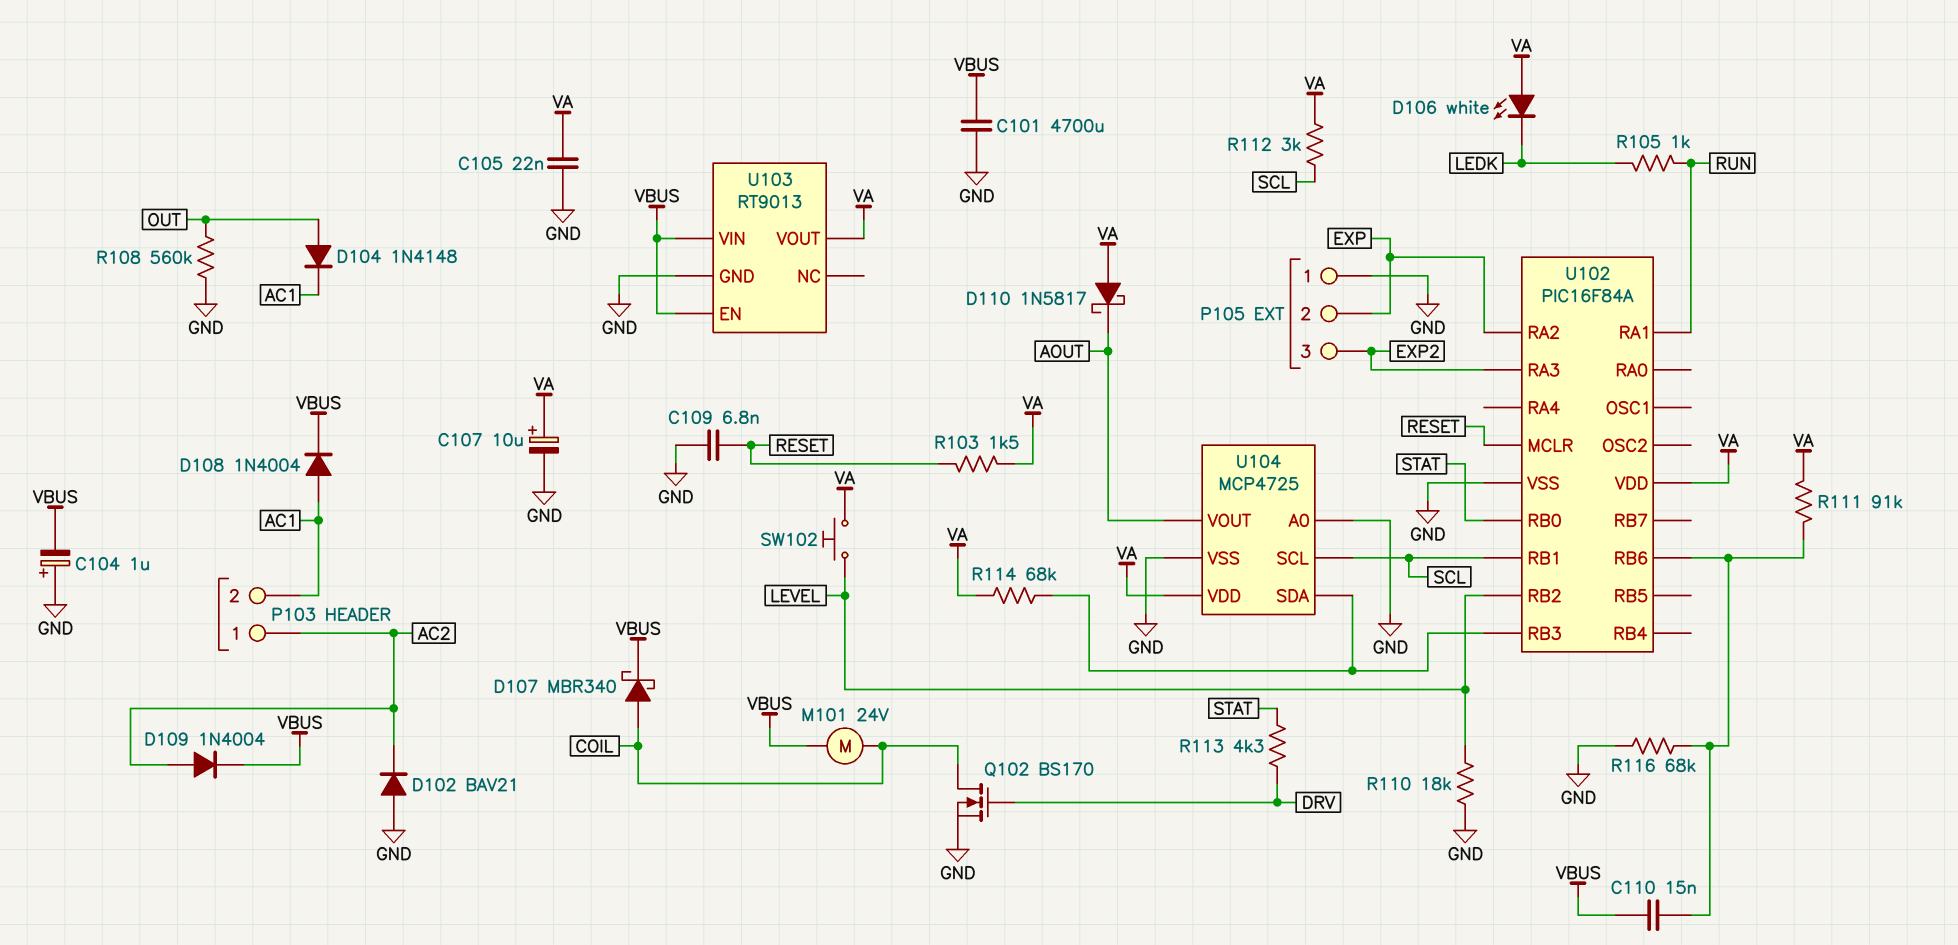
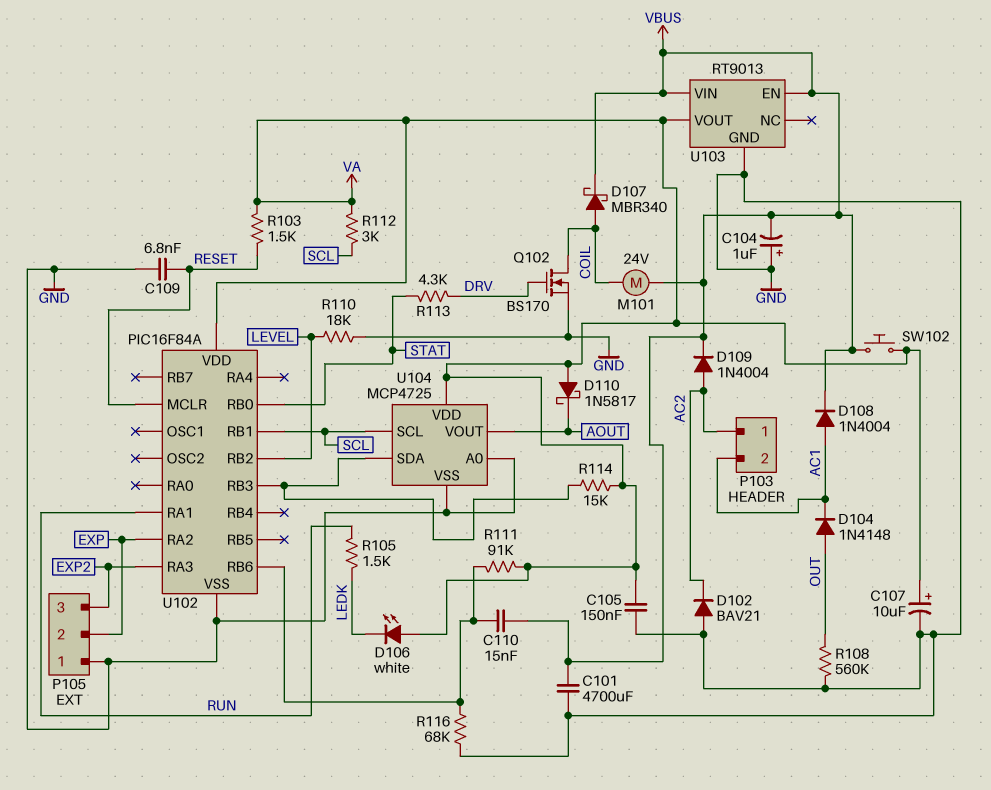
C105: 22nF (GND, VA) -> 150nF (GND, VA)
R105: 1k (LEDK, RUN) -> 1.5k (LEDK, RUN)
R114: 68k (U102/RB3, VA) -> 15k (U102/RB3, VA)
SW102: button (LEVEL, VA) -> button (VA, VBUS)

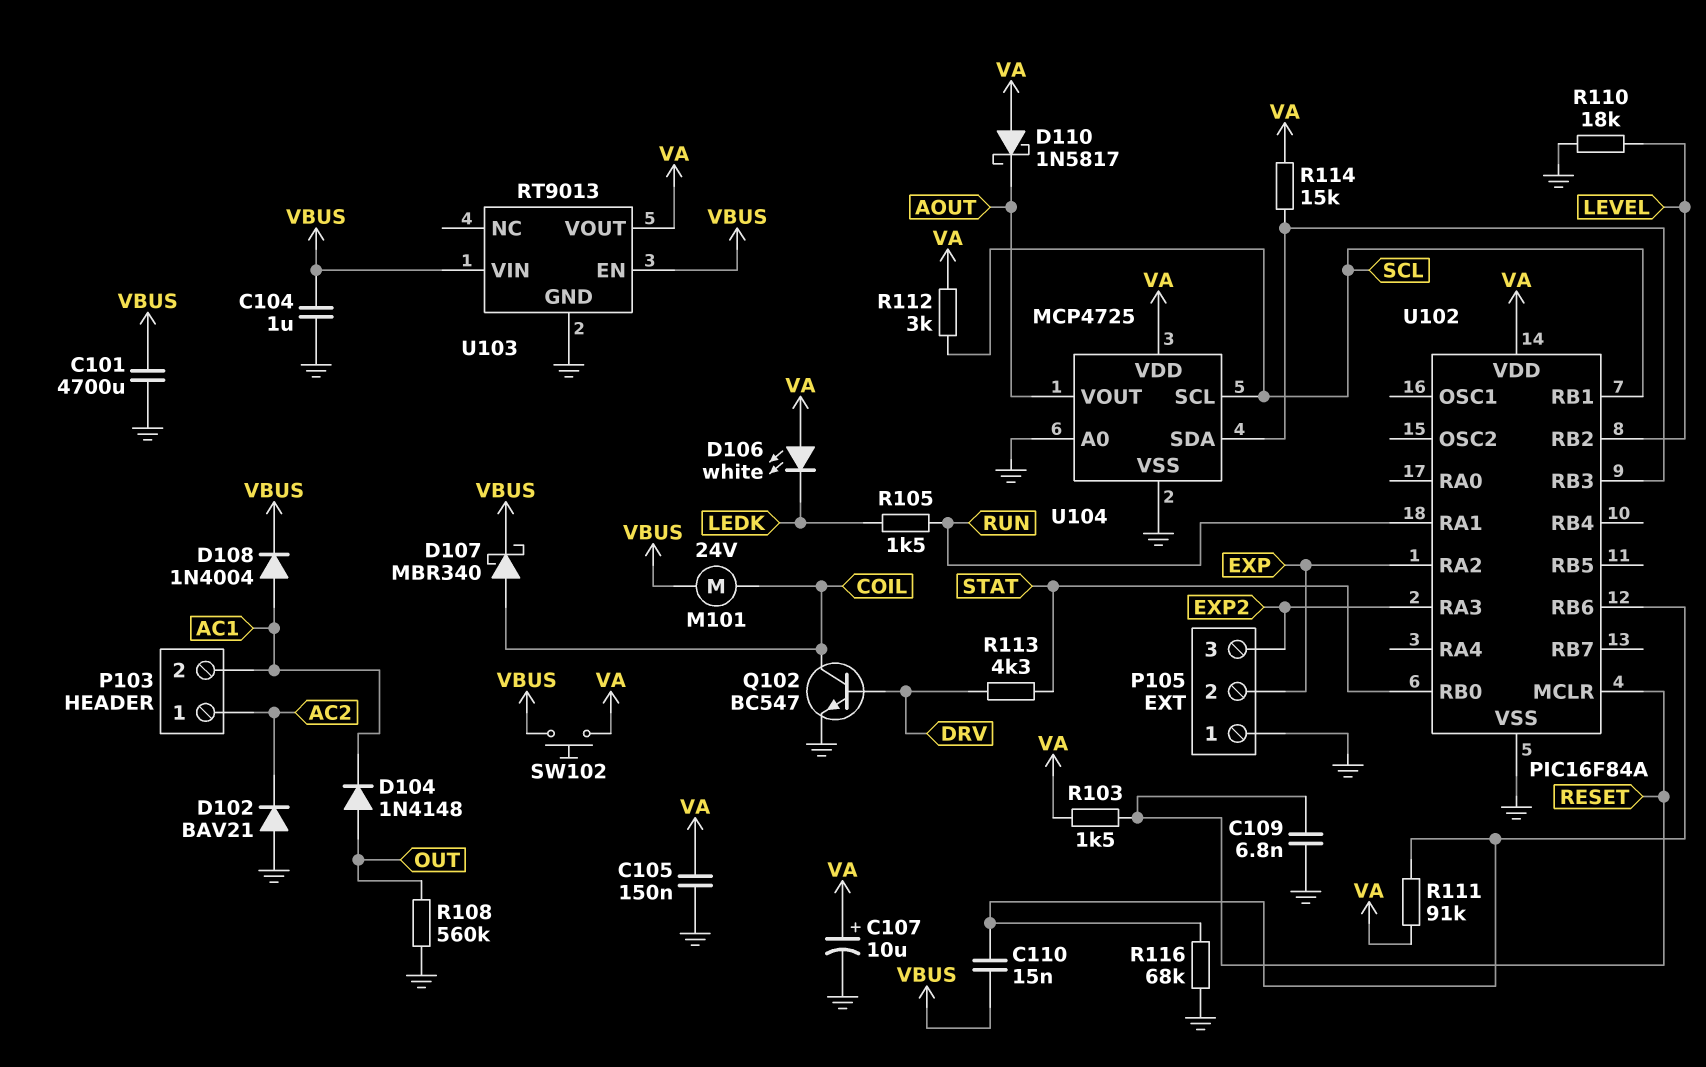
C104: 1uF (plus GND, minus VBUS) -> 1uF (GND, VBUS)
D109: diode 1N4004 (A AC2, K VBUS) -> none
Q102: NMOS BS170 (G DRV, D COIL, S GND) -> NPN BC547 (B DRV, C COIL, E GND)

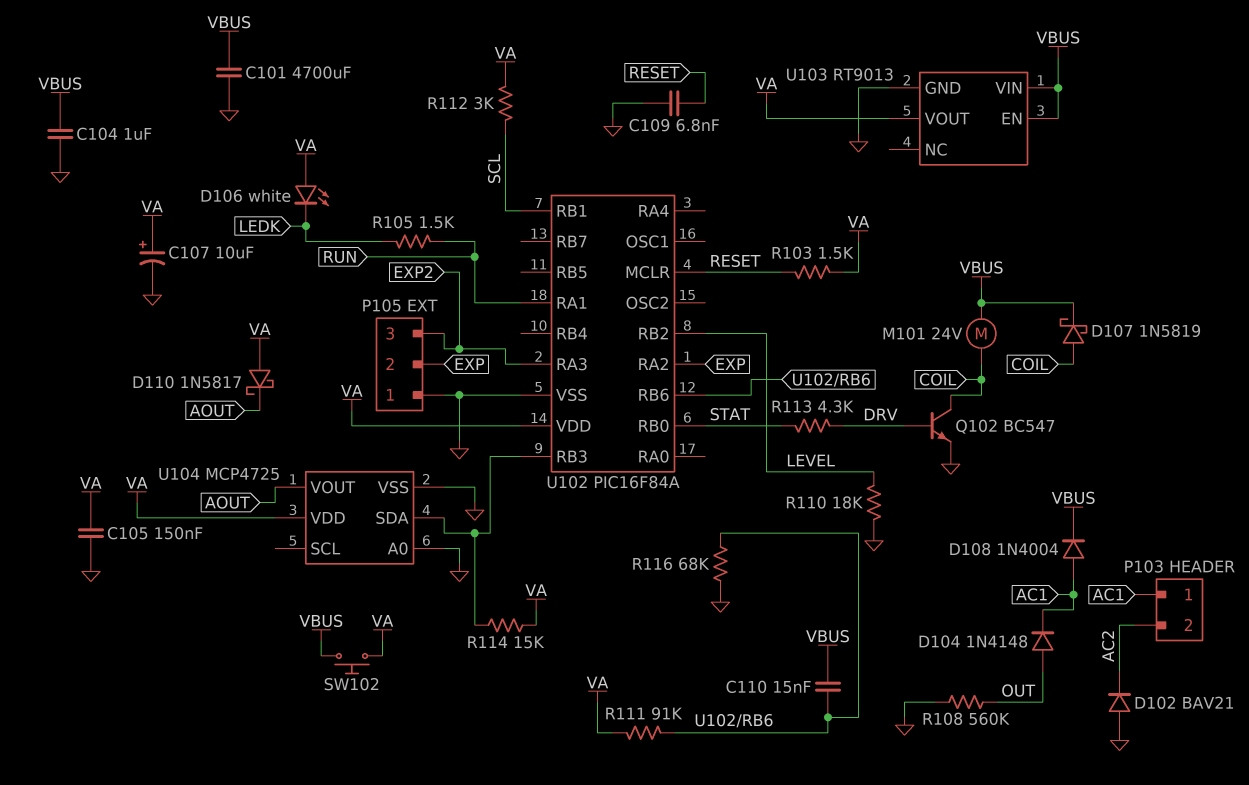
D107: schottky MBR340 (A COIL, K VBUS) -> schottky 1N5819 (A COIL, K VBUS)
P103 pin 1: AC2 -> AC1
P103 pin 2: AC1 -> AC2
U104 pin SCL: SCL -> none

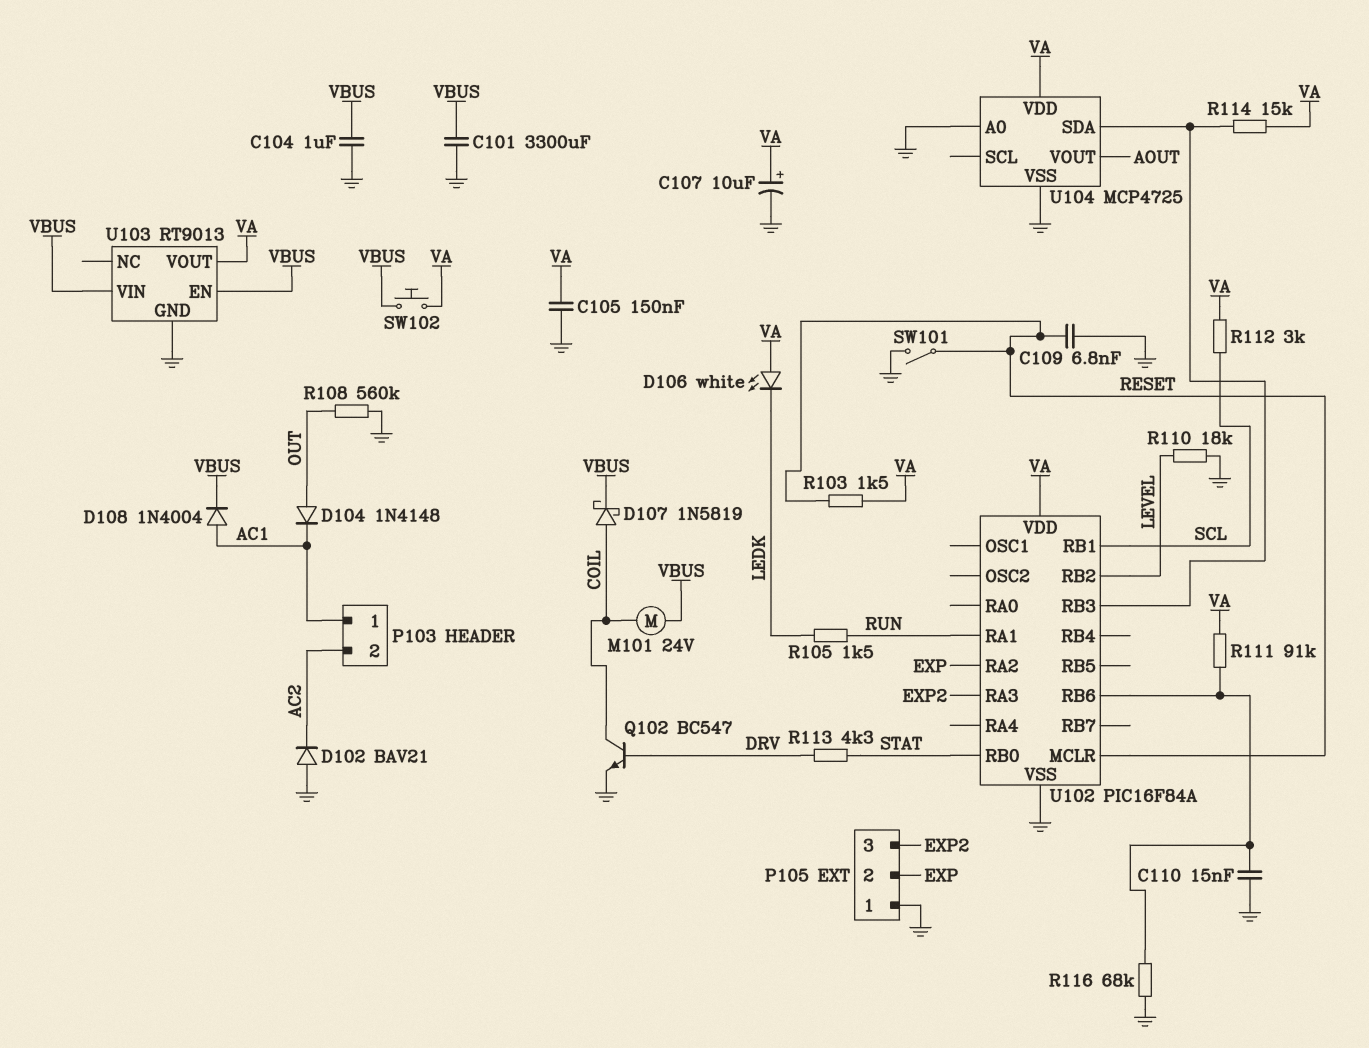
C101: 4700uF (GND, VBUS) -> 3300uF (GND, VBUS)
C110: 15nF (U102/RB6, VBUS) -> 15nF (GND, U102/RB6)
D110: schottky 1N5817 (A VA, K AOUT) -> none
SW101: none -> switch (GND, RESET)

